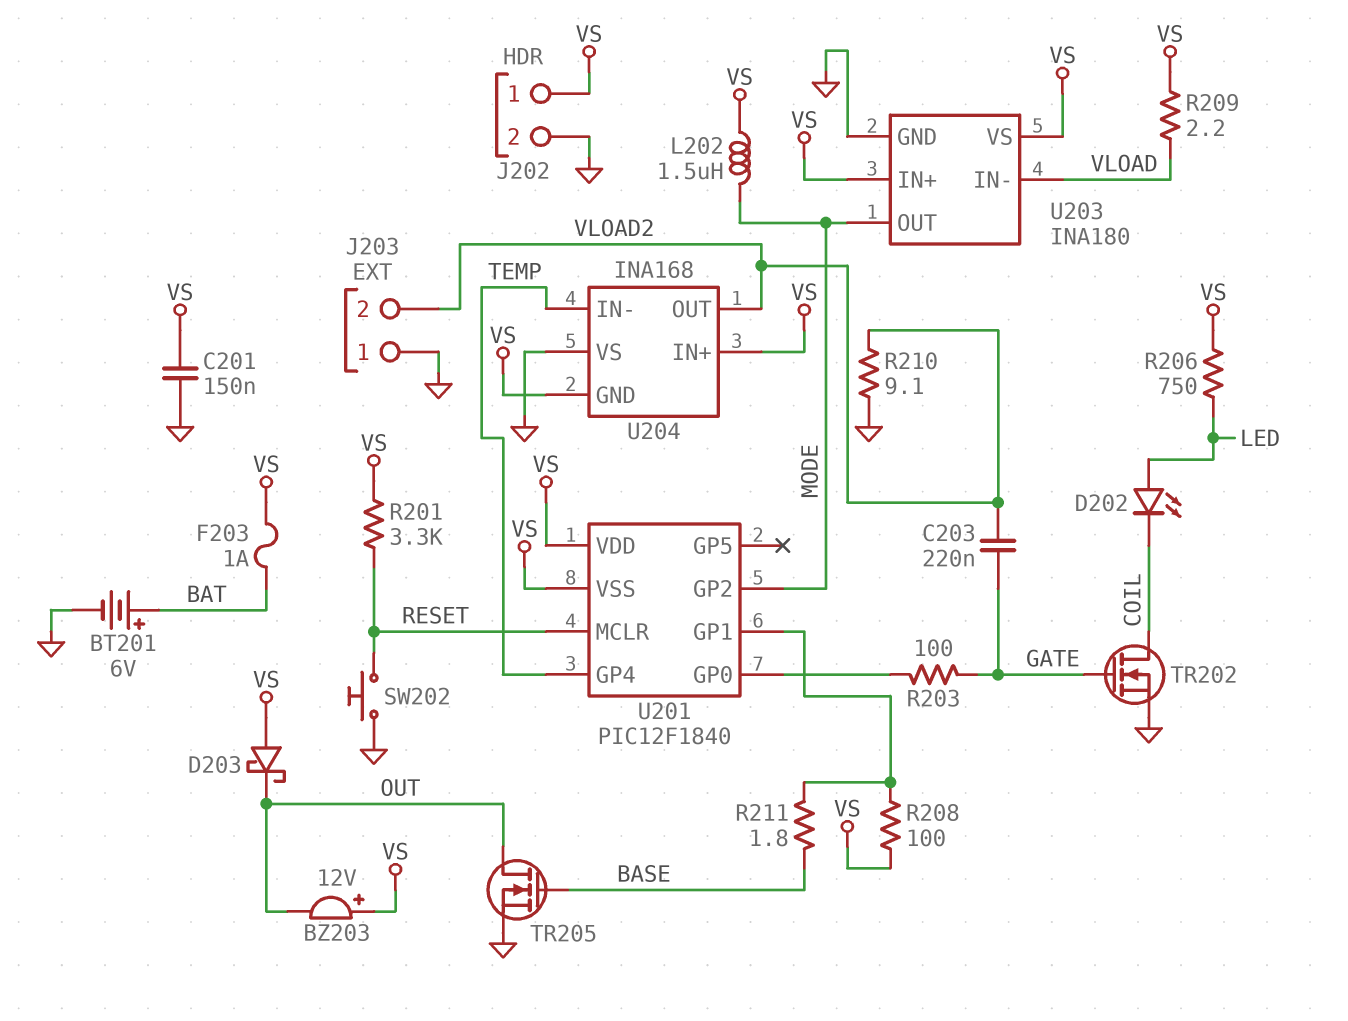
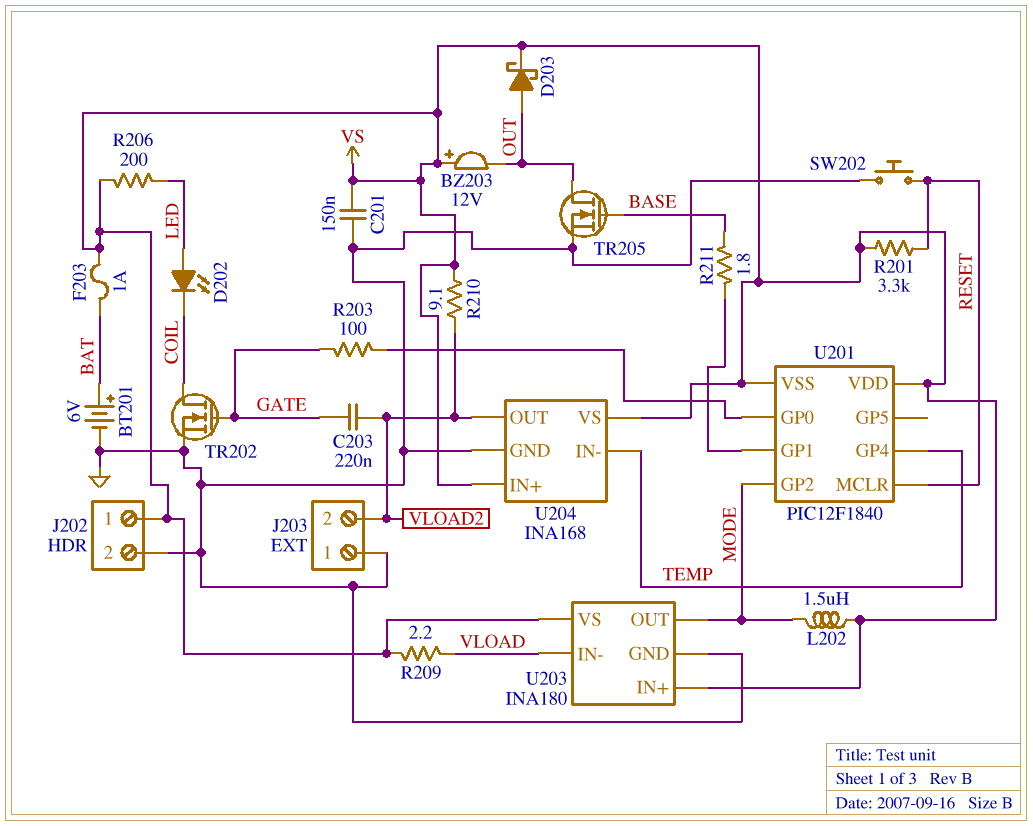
D203: schottky (A VS, K OUT) -> schottky (A OUT, K VS)
R206: 750 (LED, VS) -> 200 (LED, VS)
R208: 100 (U201/GP1, VS) -> none
R210: 9.1 (GND, VLOAD2) -> 9.1 (VLOAD2, VS)
U204 pin GND: VS -> GND
U204 pin VS: GND -> VS

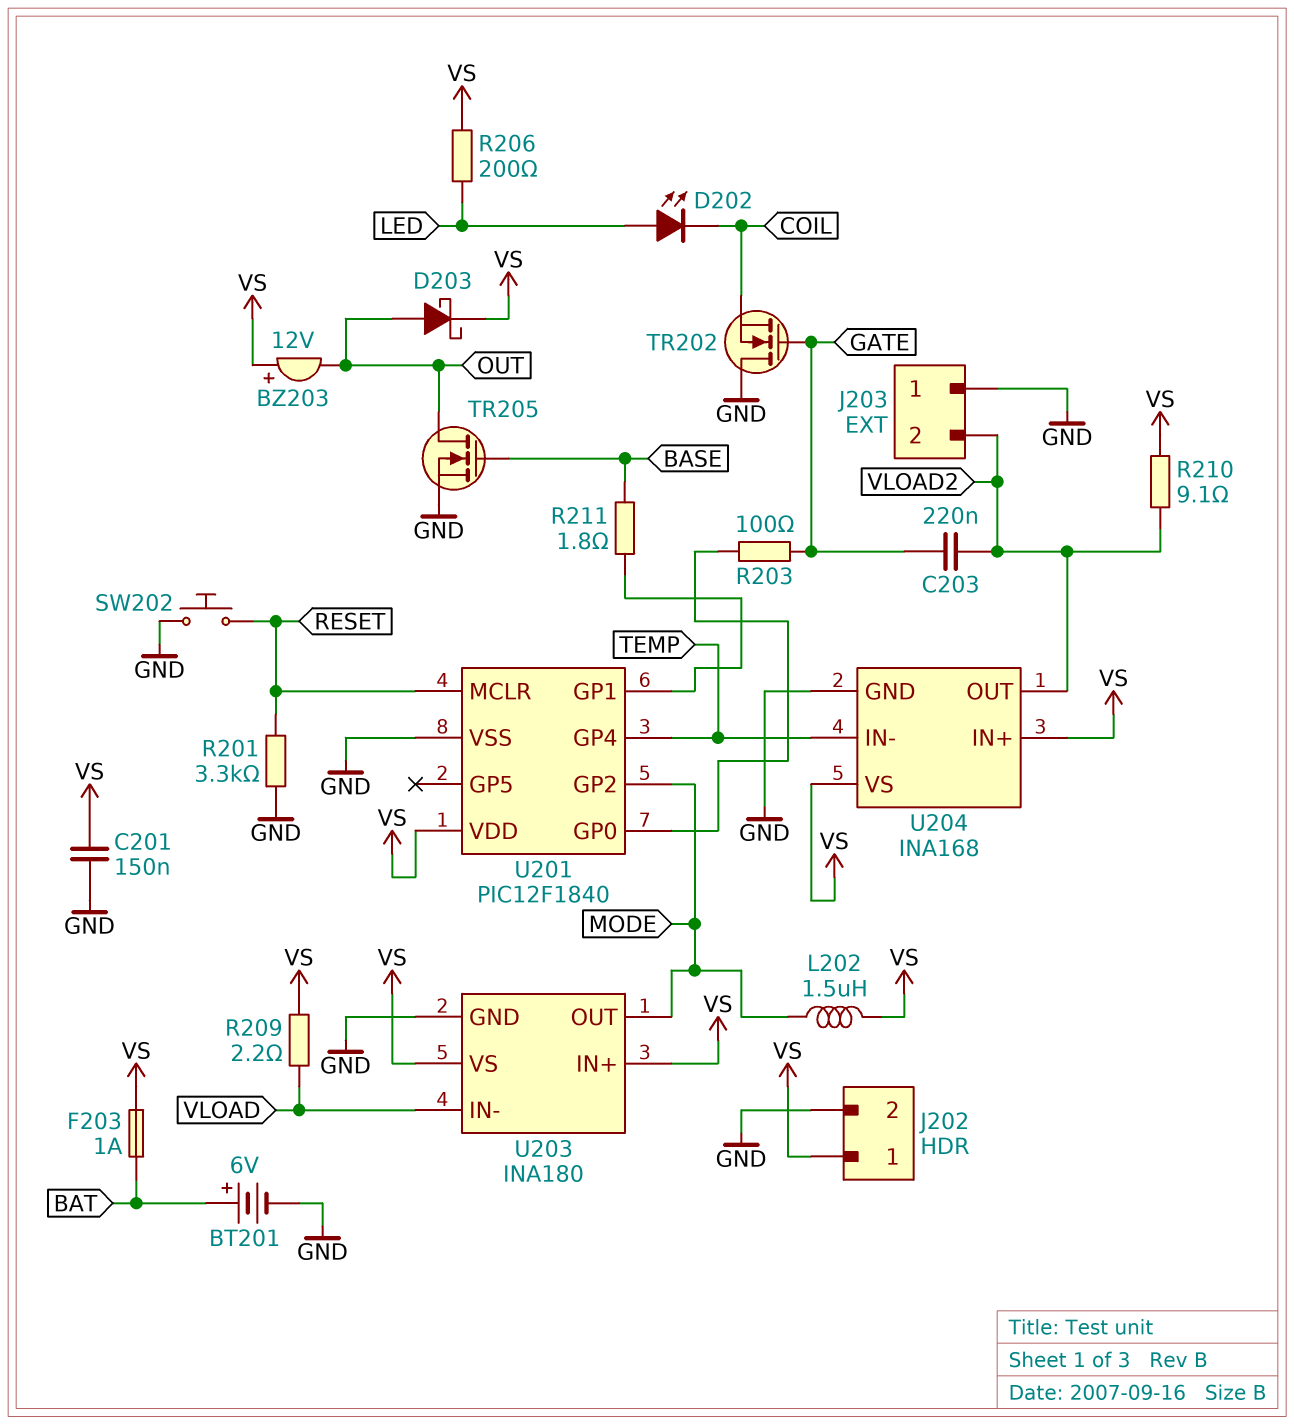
R201: 3.3k (RESET, VS) -> 3.3k (GND, RESET)
TR202: NMOS (G GATE, D COIL, S GND) -> NMOS (G GATE, D GND, S COIL)
U201 pin VSS: VS -> GND

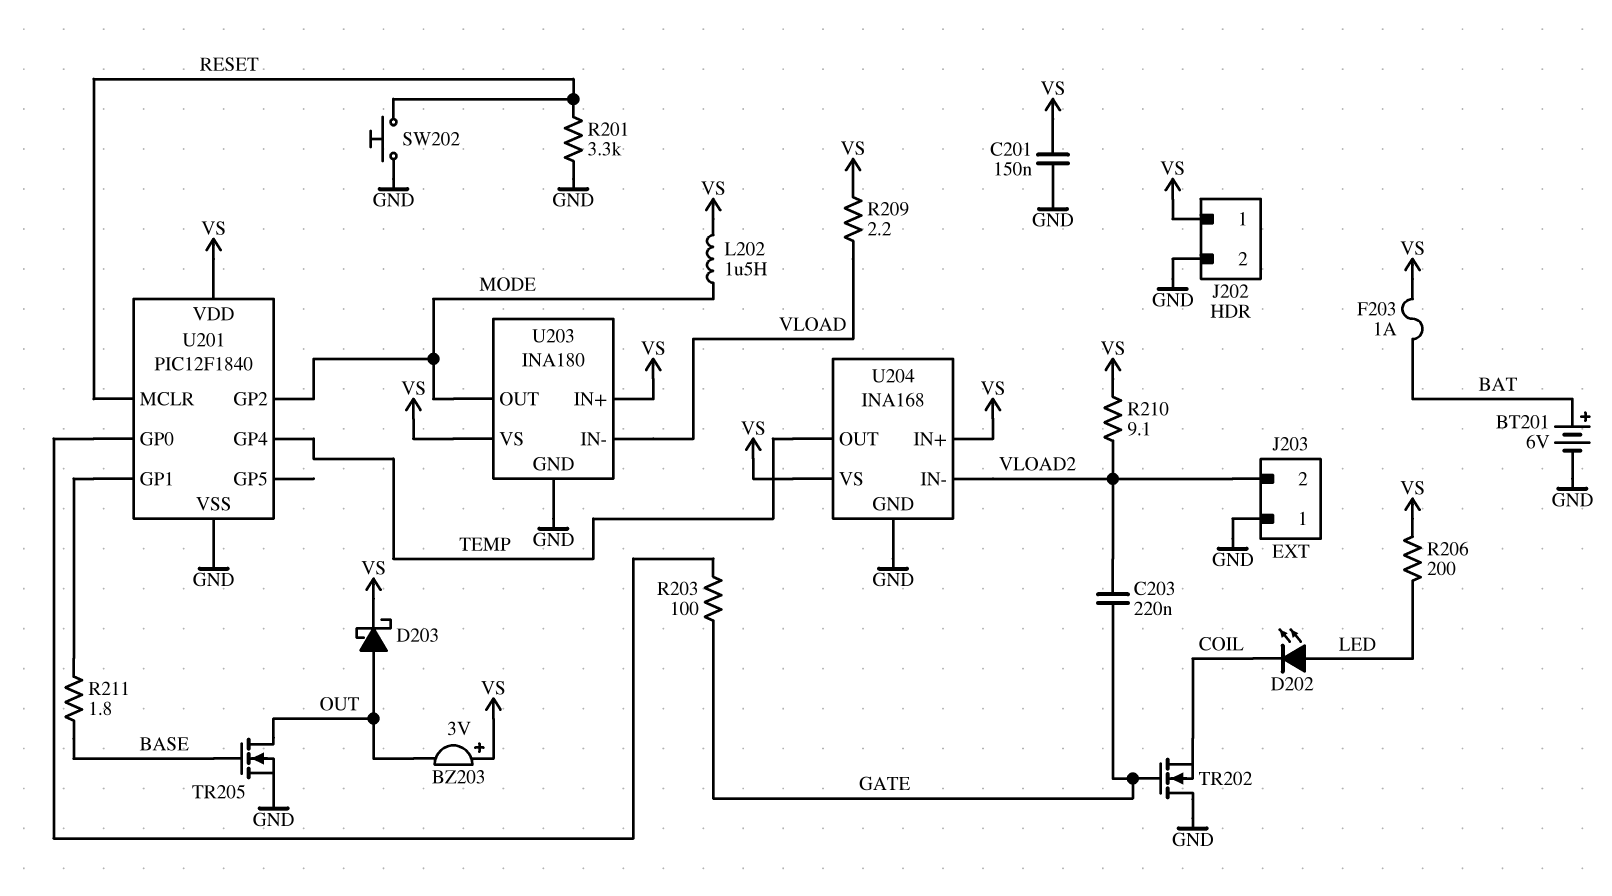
BZ203: buzzer 12V (plus VS, minus OUT) -> buzzer 3V (plus VS, minus OUT)
U204 pin IN-: TEMP -> VLOAD2
U204 pin OUT: VLOAD2 -> TEMP

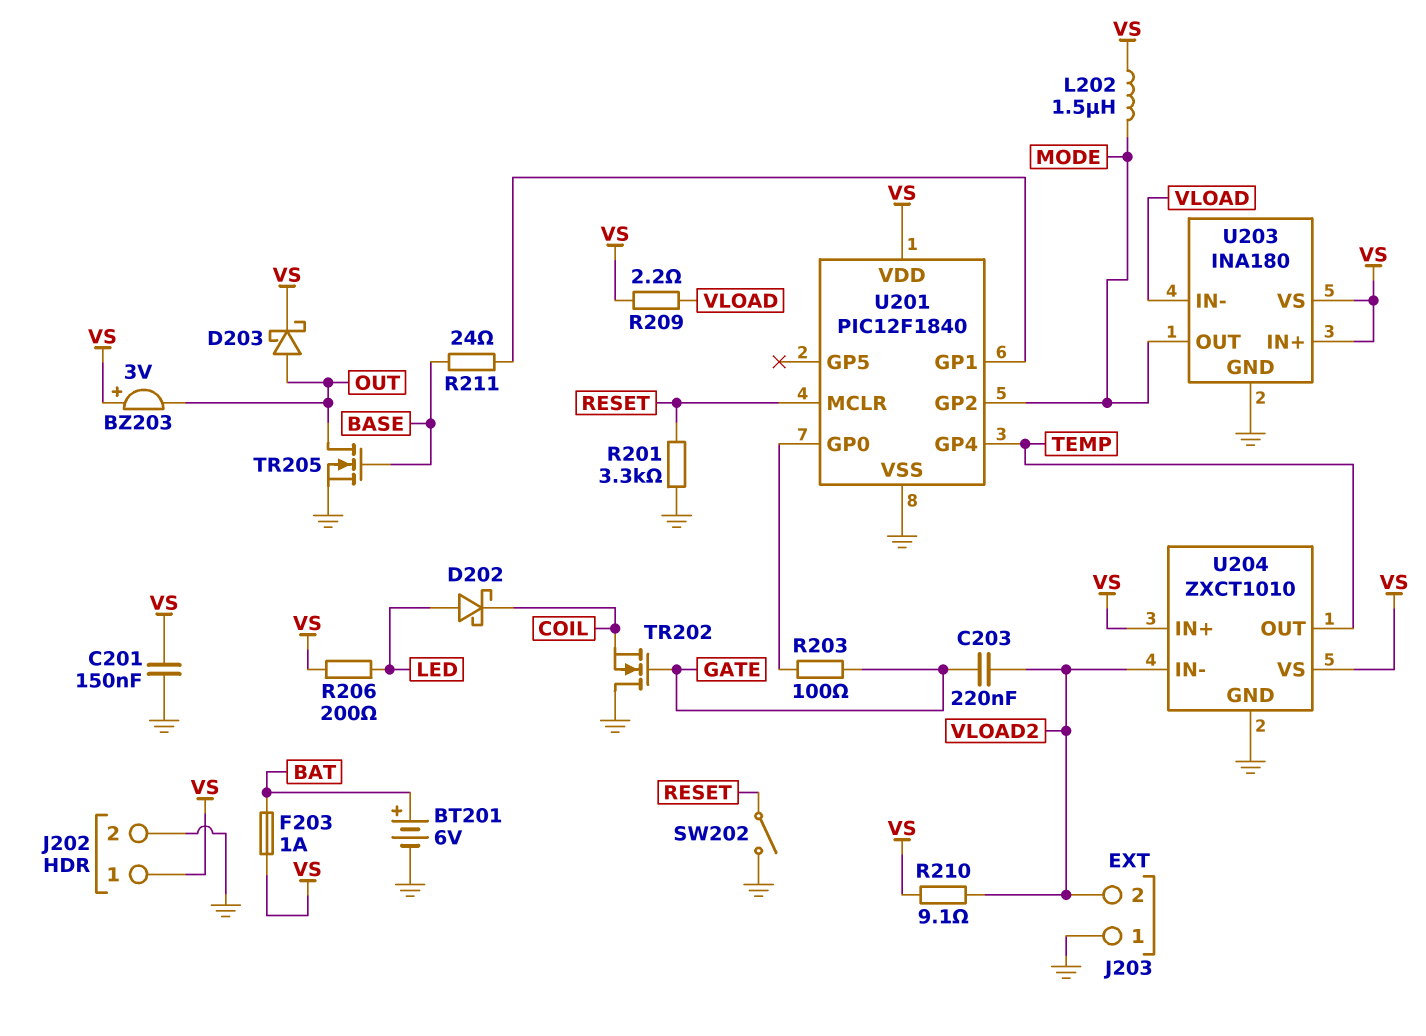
D202: LED (A LED, K COIL) -> schottky (A LED, K COIL)
R211: 1.8 (BASE, U201/GP1) -> 24 (BASE, U201/GP1)
SW202: button (GND, RESET) -> switch (GND, RESET)
U204: INA168 -> ZXCT1010

